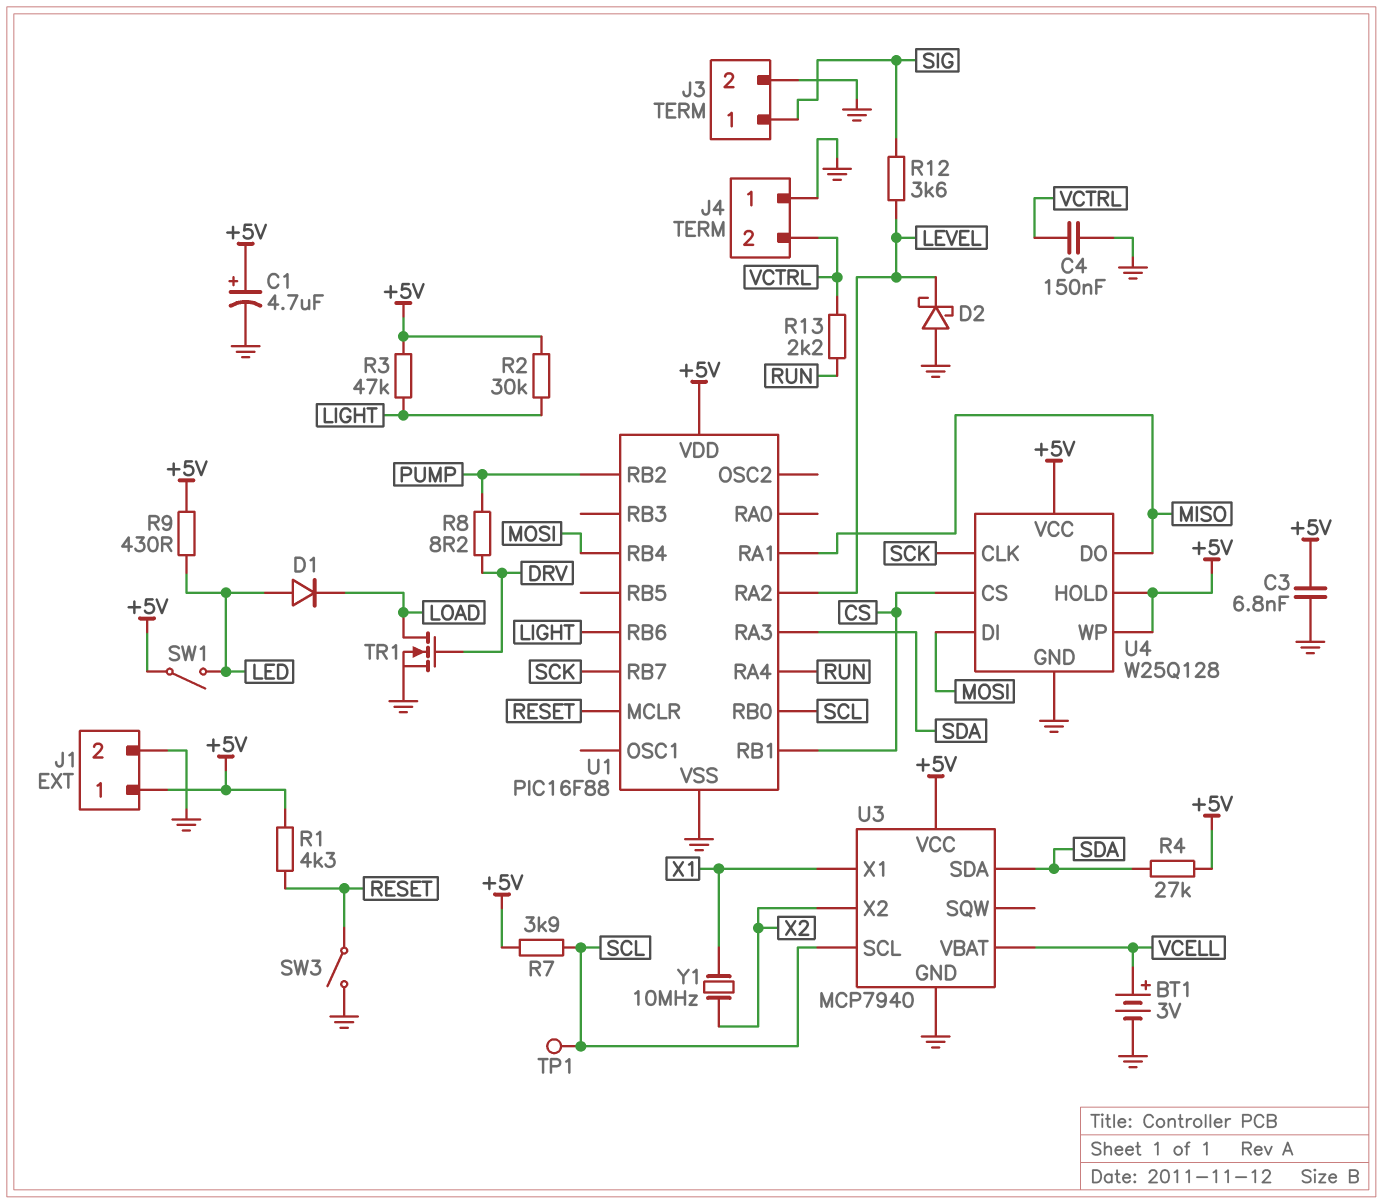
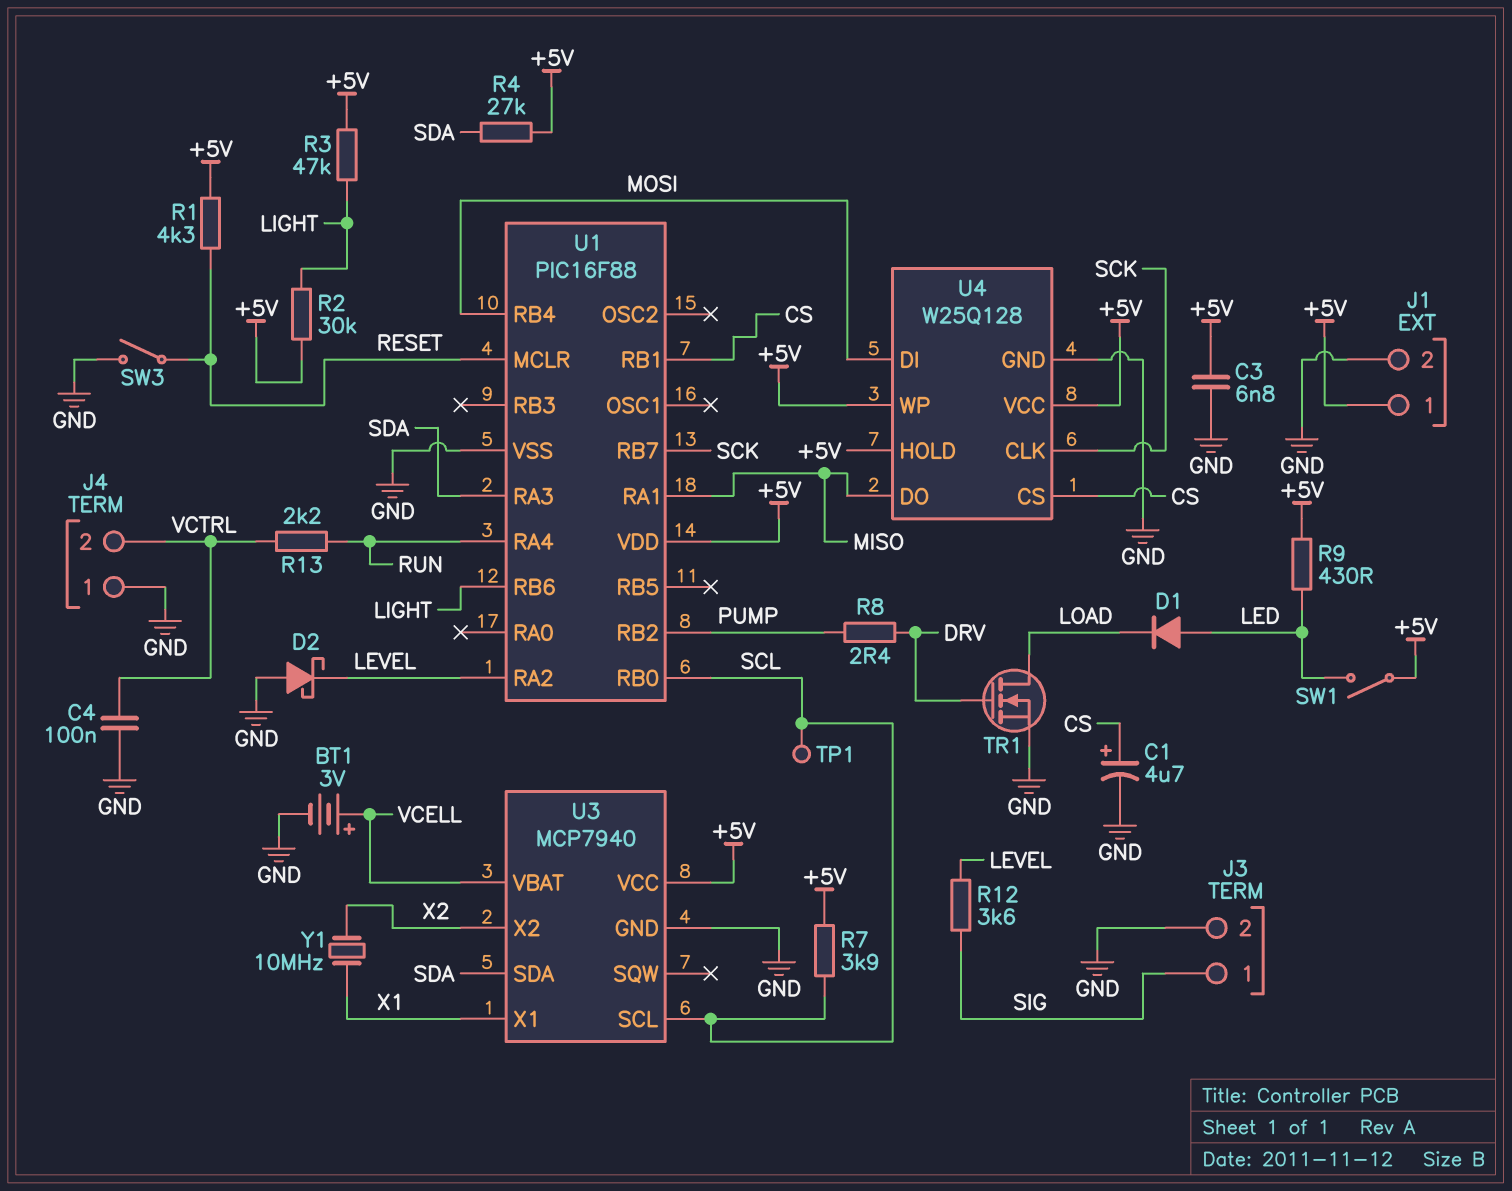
C1: 4.7uF (plus +5V, minus GND) -> 4.7uF (plus CS, minus GND)
C4: 150nF (GND, VCTRL) -> 100nF (GND, VCTRL)
R8: 8.2 (DRV, PUMP) -> 2.4 (DRV, PUMP)

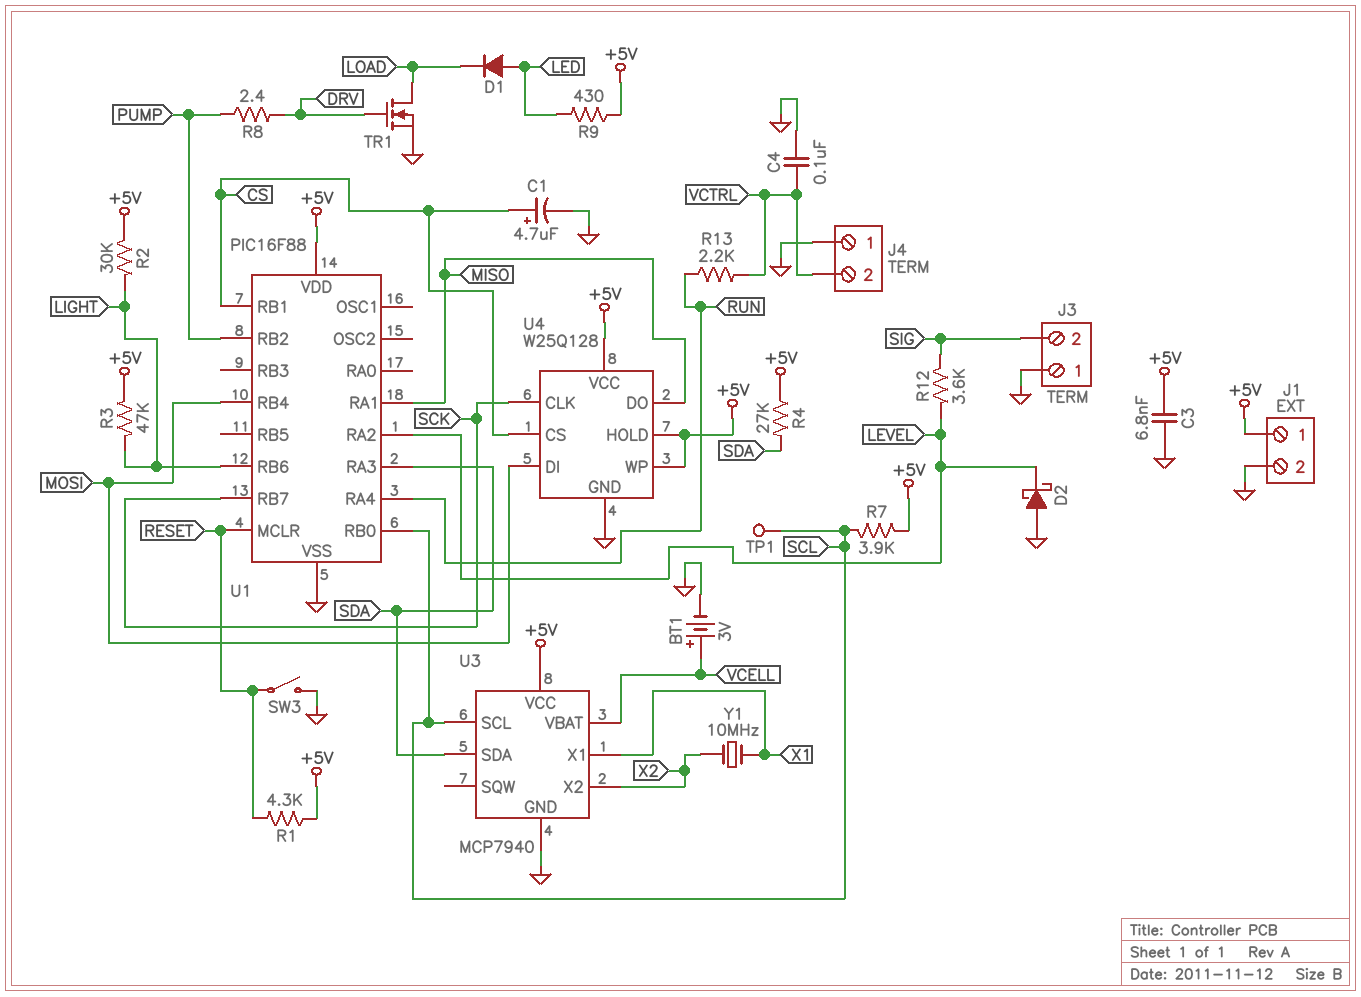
J3 pin 1: SIG -> GND
J3 pin 2: GND -> SIG
SW1: switch (+5V, LED) -> none

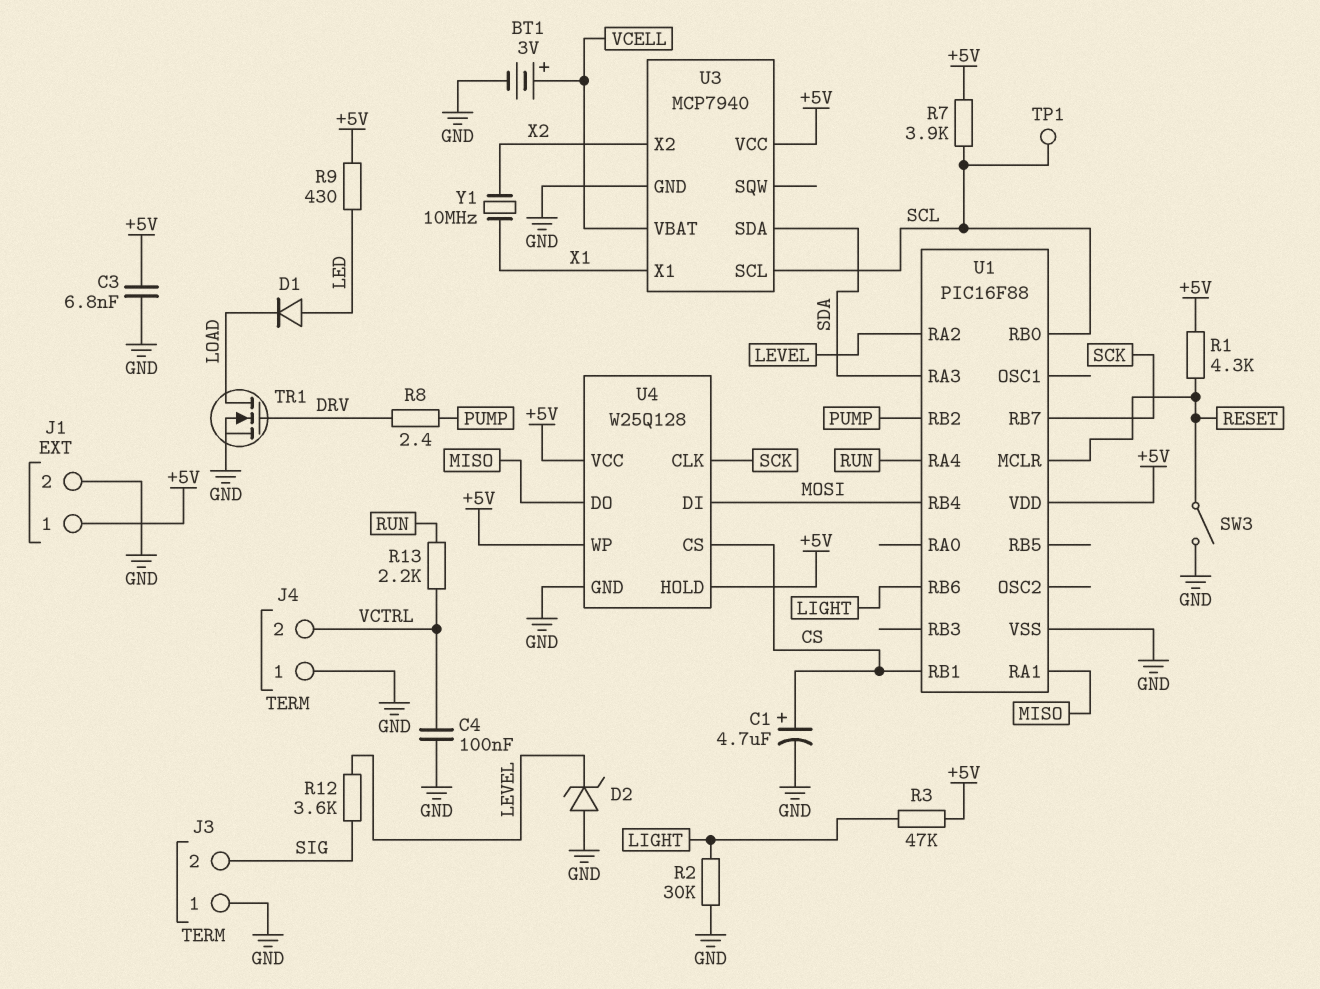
D2: schottky (A GND, K LEVEL) -> zener (A GND, K LEVEL)
R2: 30k (+5V, LIGHT) -> 30k (GND, LIGHT)
R4: 27k (+5V, SDA) -> none

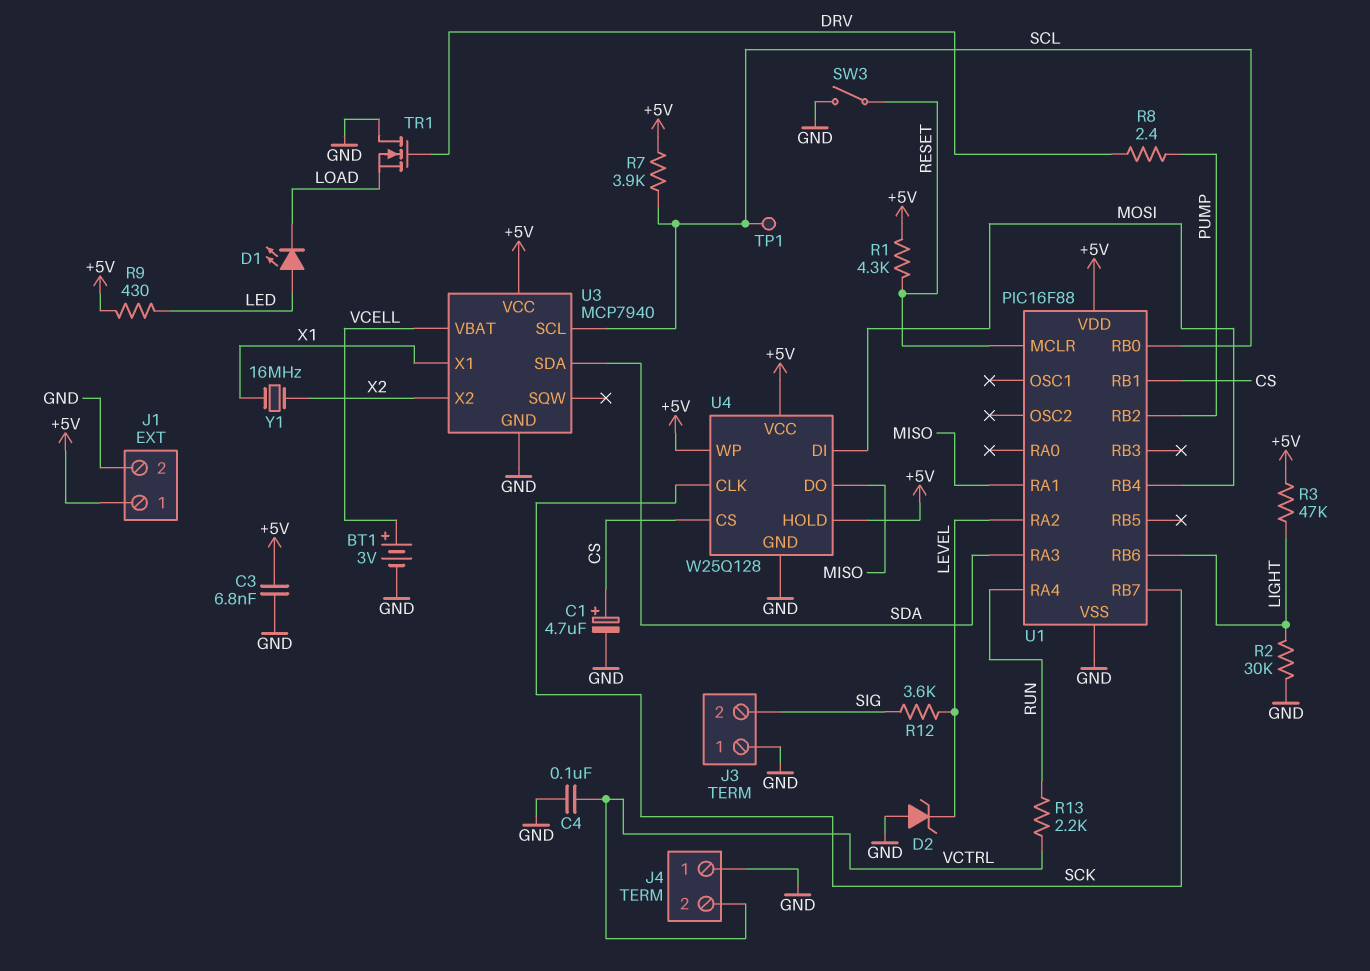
D1: diode (A LED, K LOAD) -> LED (A LED, K LOAD)
TR1: NMOS (G DRV, D LOAD, S GND) -> NMOS (G DRV, D GND, S LOAD)
Y1: 10MHz (X1, X2) -> 16MHz (X1, X2)

